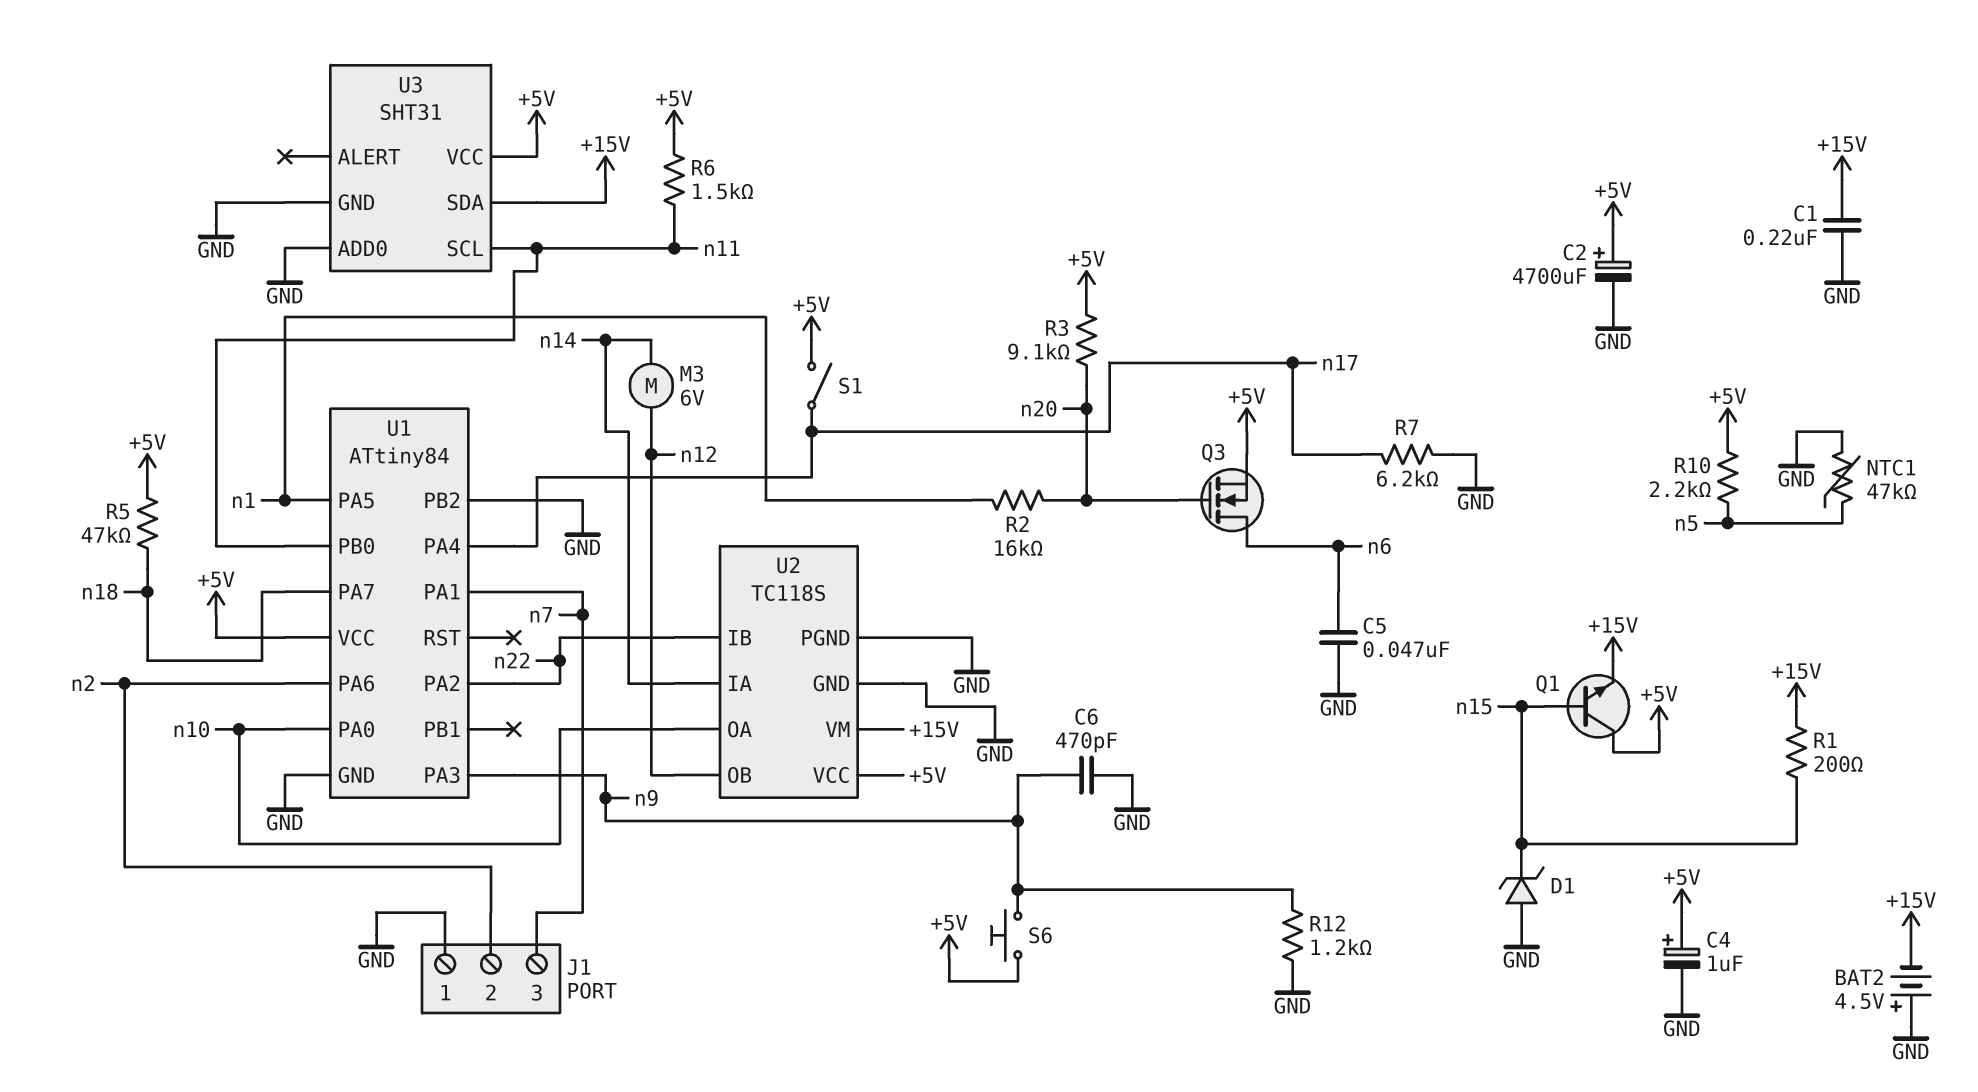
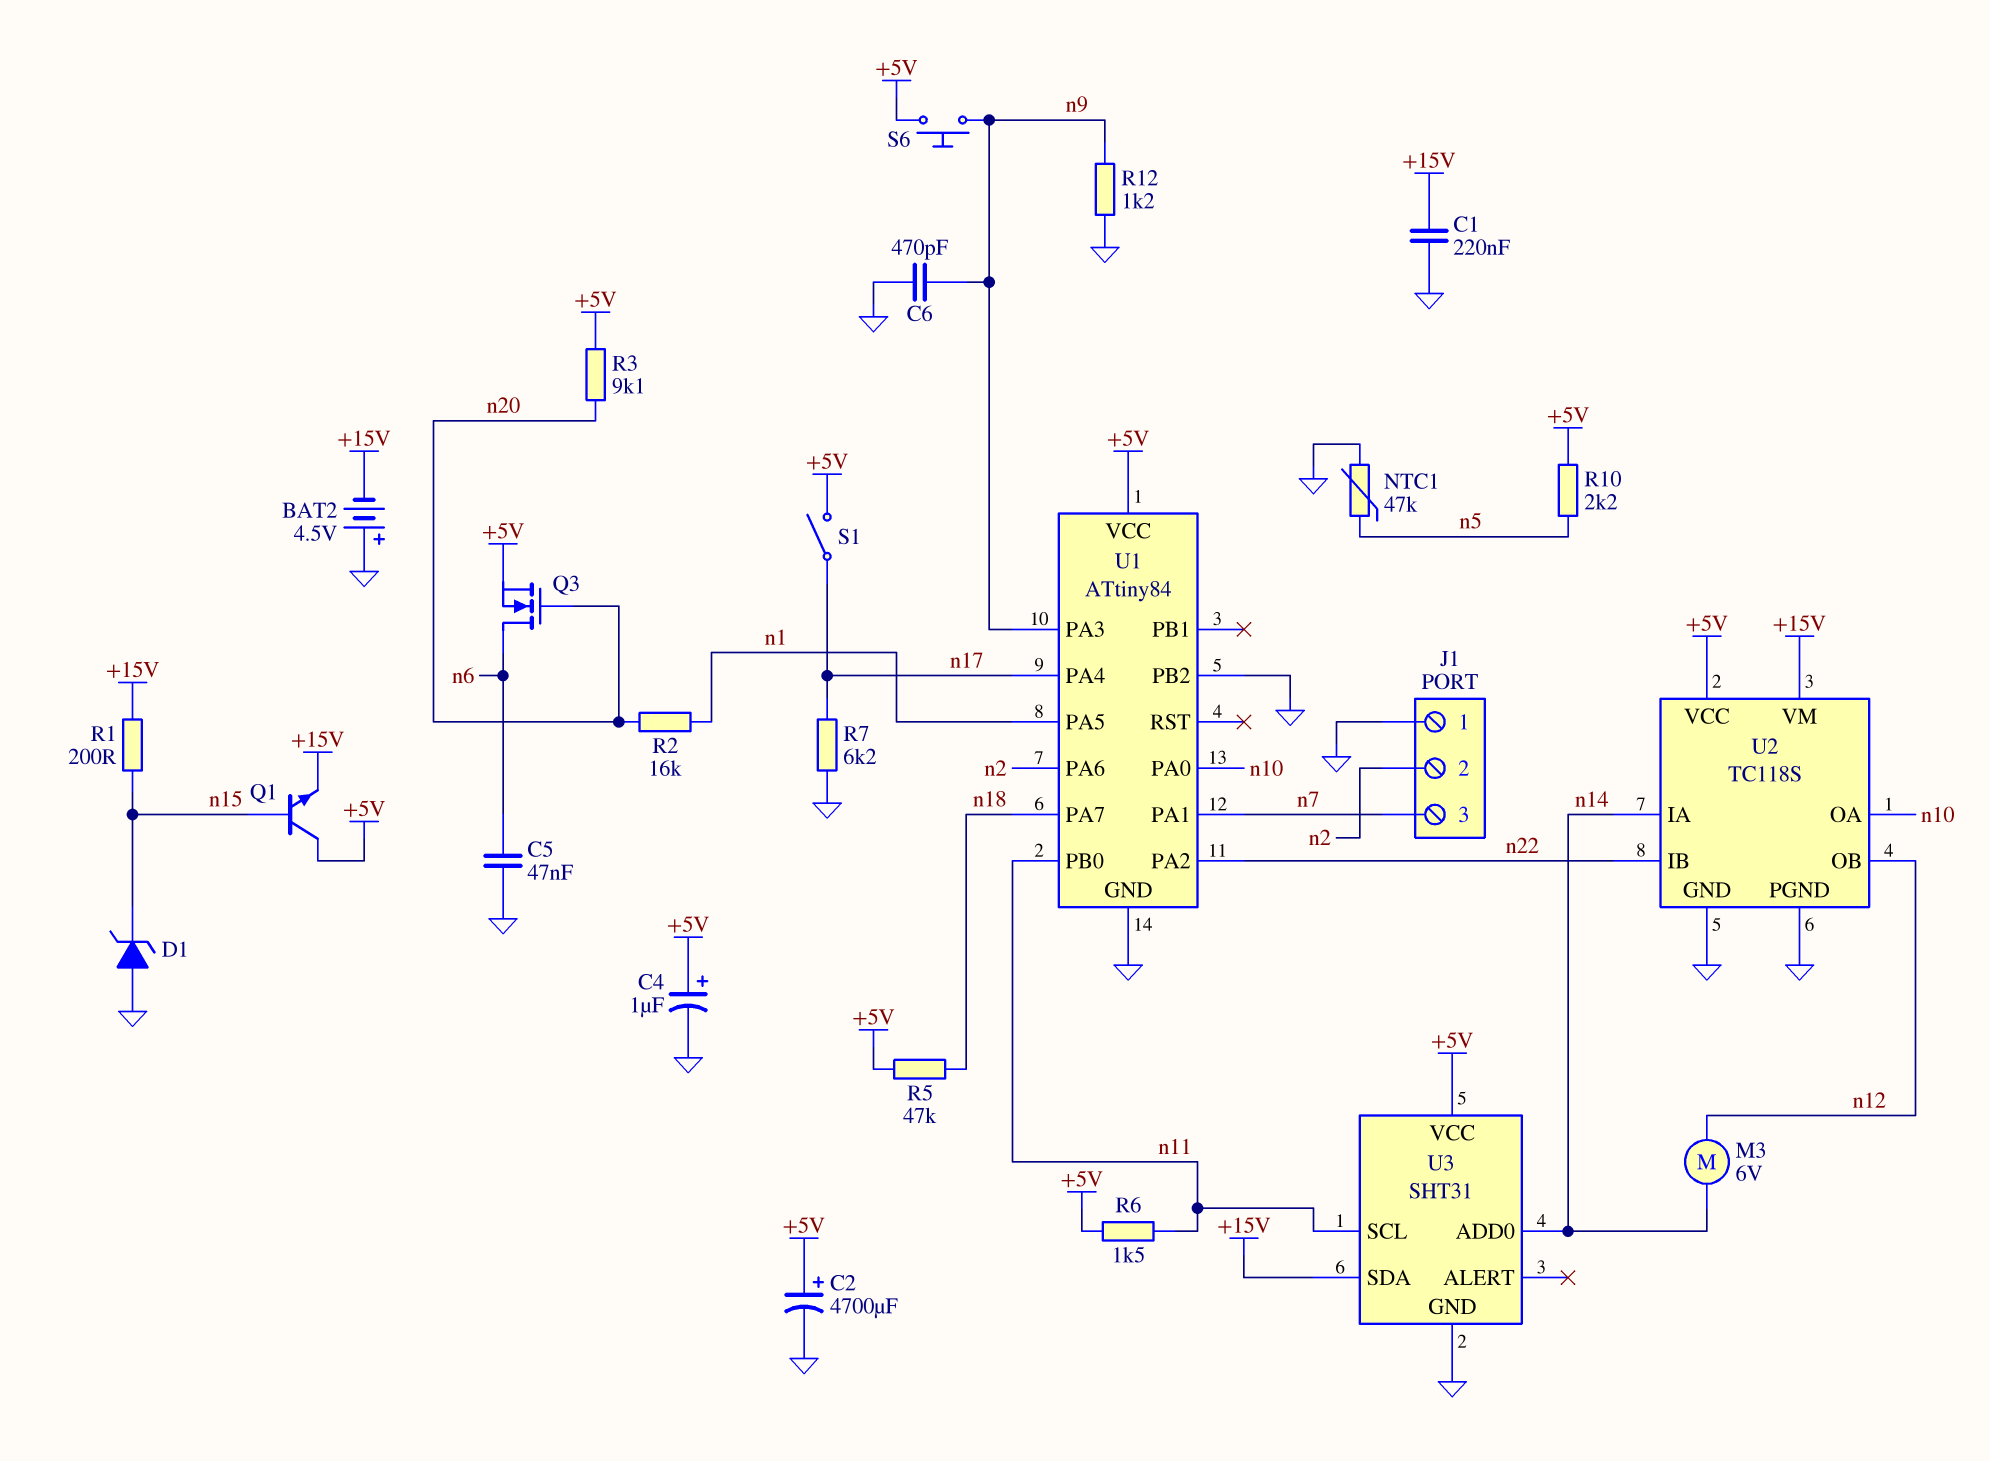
U3 pin ADD0: GND -> n14

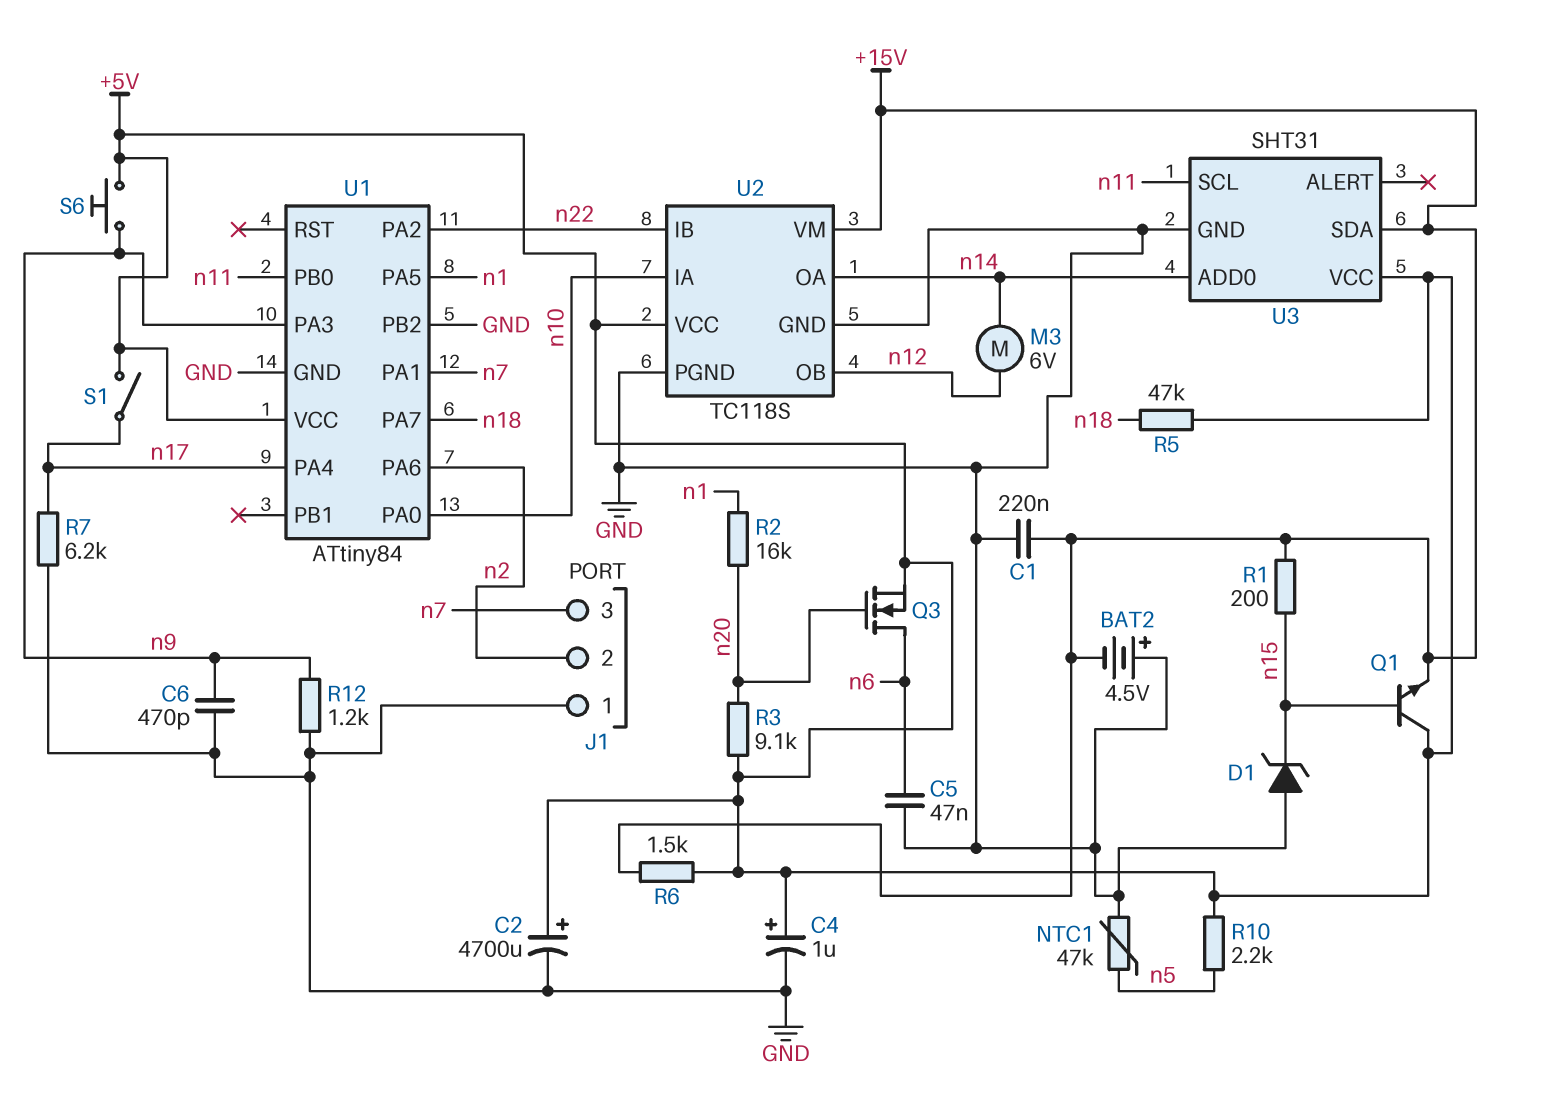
R6: 1.5k (+5V, n11) -> 1.5k (+5V, +15V)
U2 pin IA: n14 -> n10
U2 pin OA: n10 -> n14

